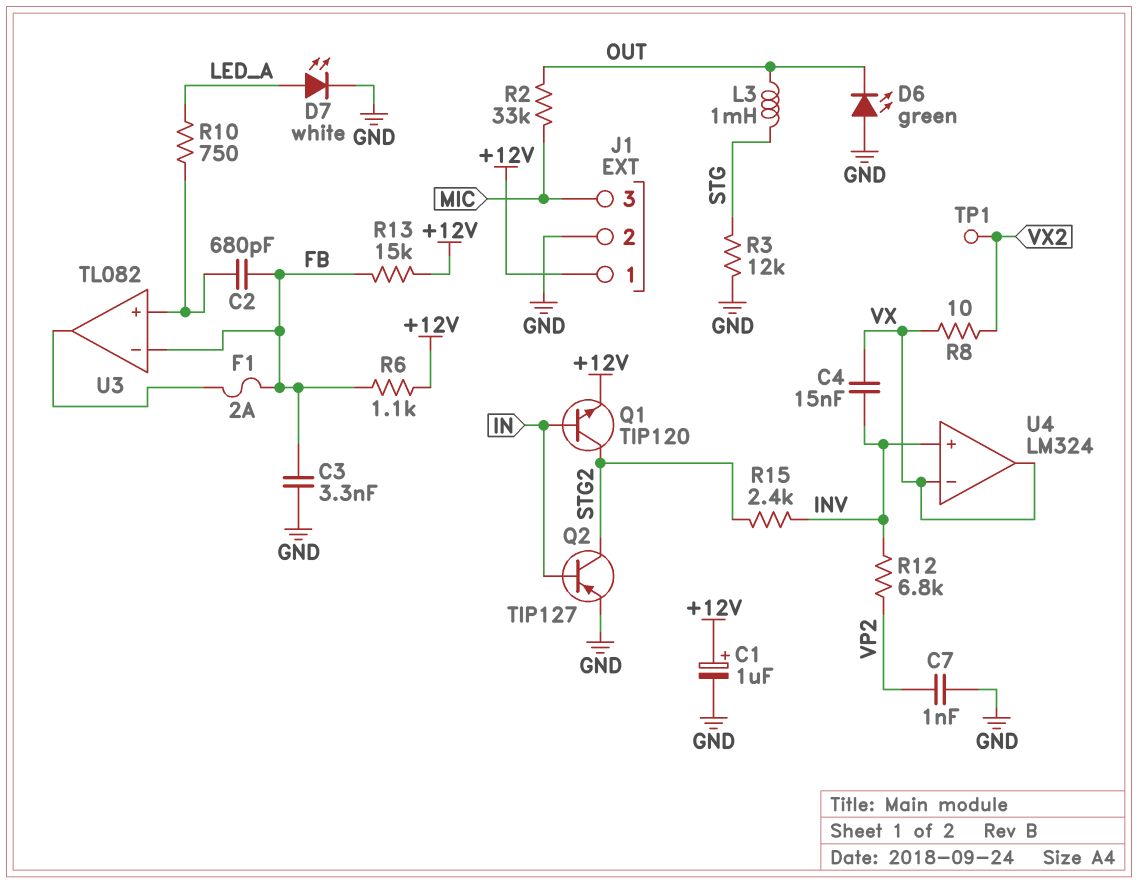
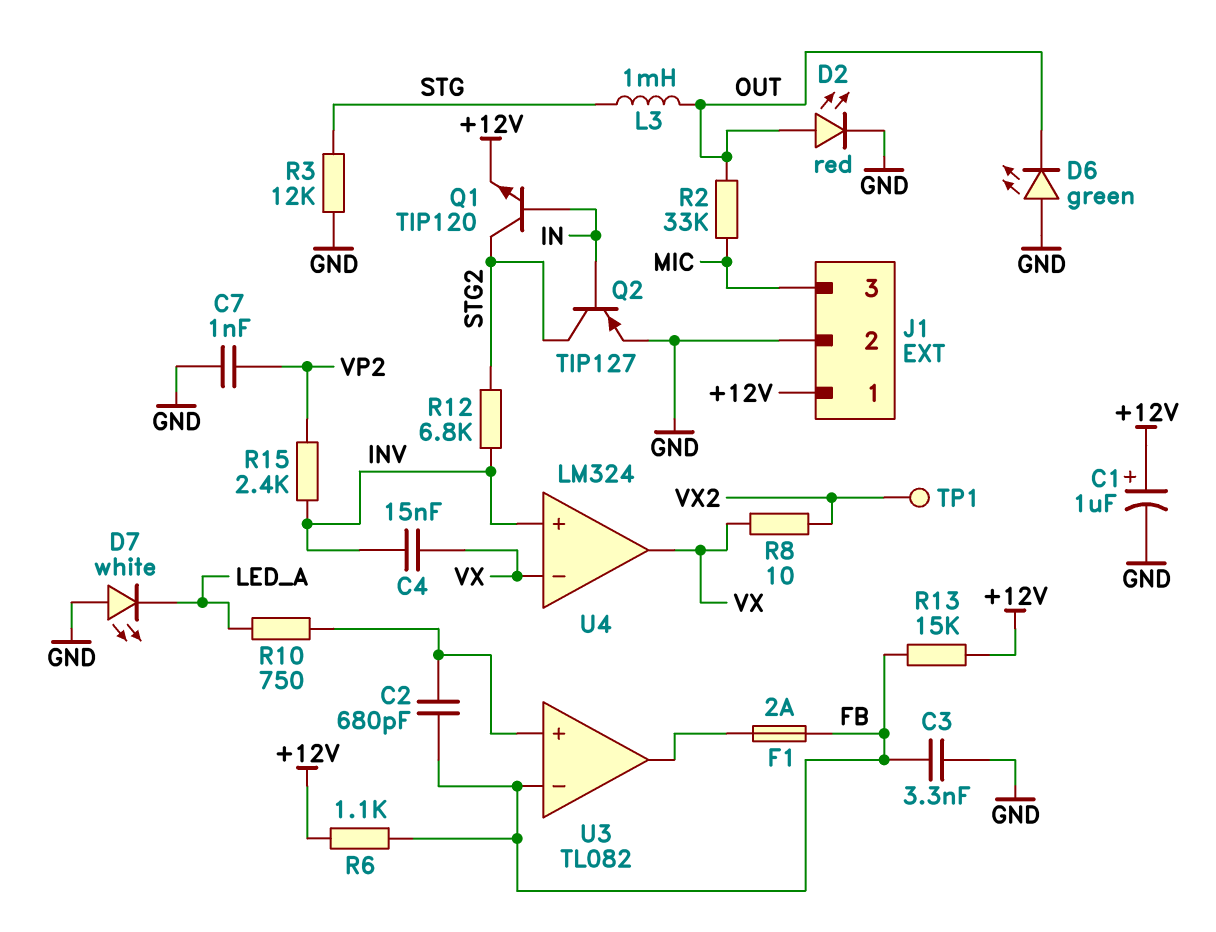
D2: none -> LED red (A OUT, K GND)
D7: LED white (A LED_A, K GND) -> LED white (A GND, K LED_A)
R12: 6.8k (INV, VP2) -> 6.8k (INV, STG2)
R15: 2.4k (INV, STG2) -> 2.4k (INV, VP2)

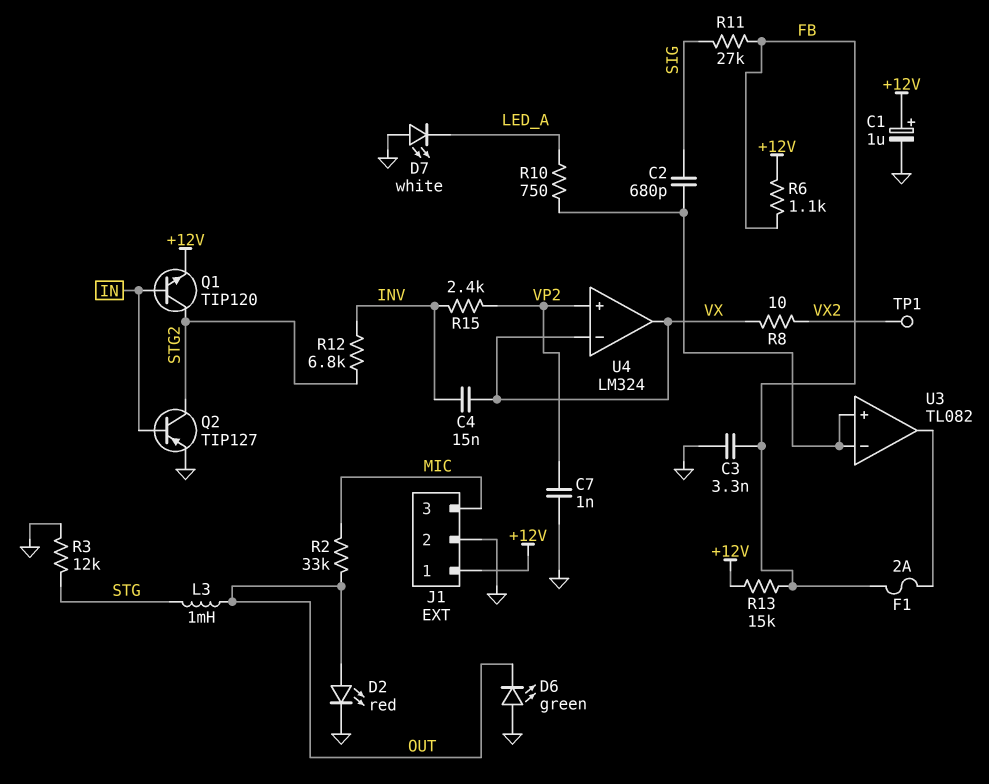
C2: 680pF (FB, U3/in+) -> 680pF (SIG, U3/in+)
R11: none -> 27k (FB, SIG)
U3 pin in-: FB -> U3/in+
U4 pin in+: INV -> VP2

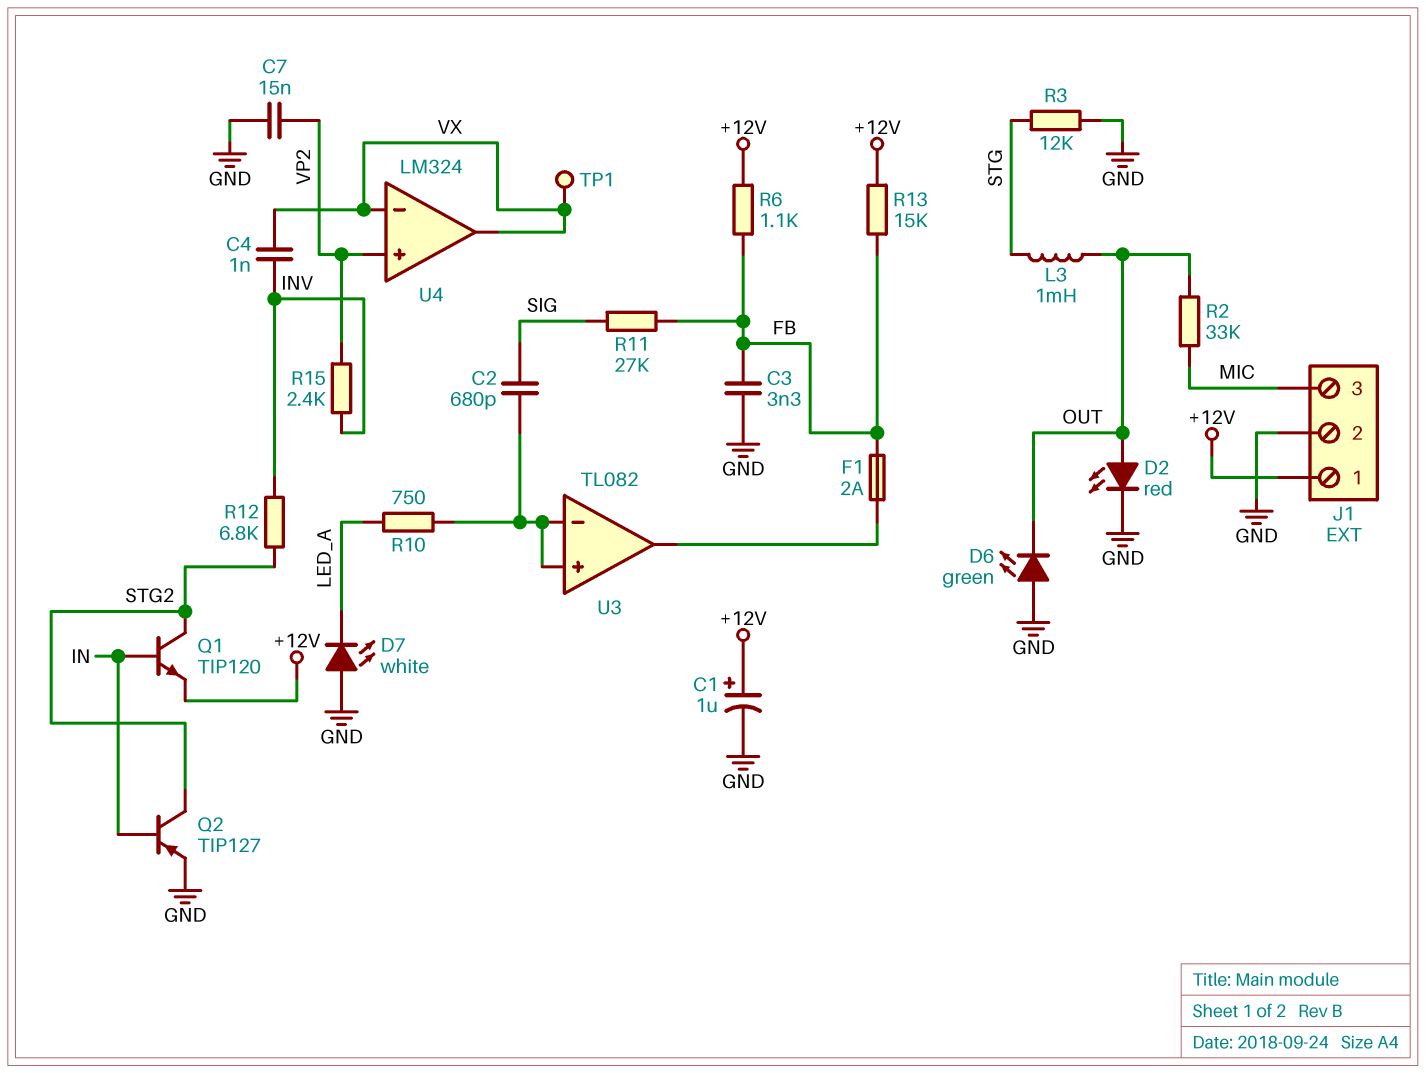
C4: 15nF (INV, VX) -> 1nF (INV, VX)
C7: 1nF (GND, VP2) -> 15nF (GND, VP2)
R8: 10 (VX, VX2) -> none
TP1: test point (VX2) -> test point (VX)

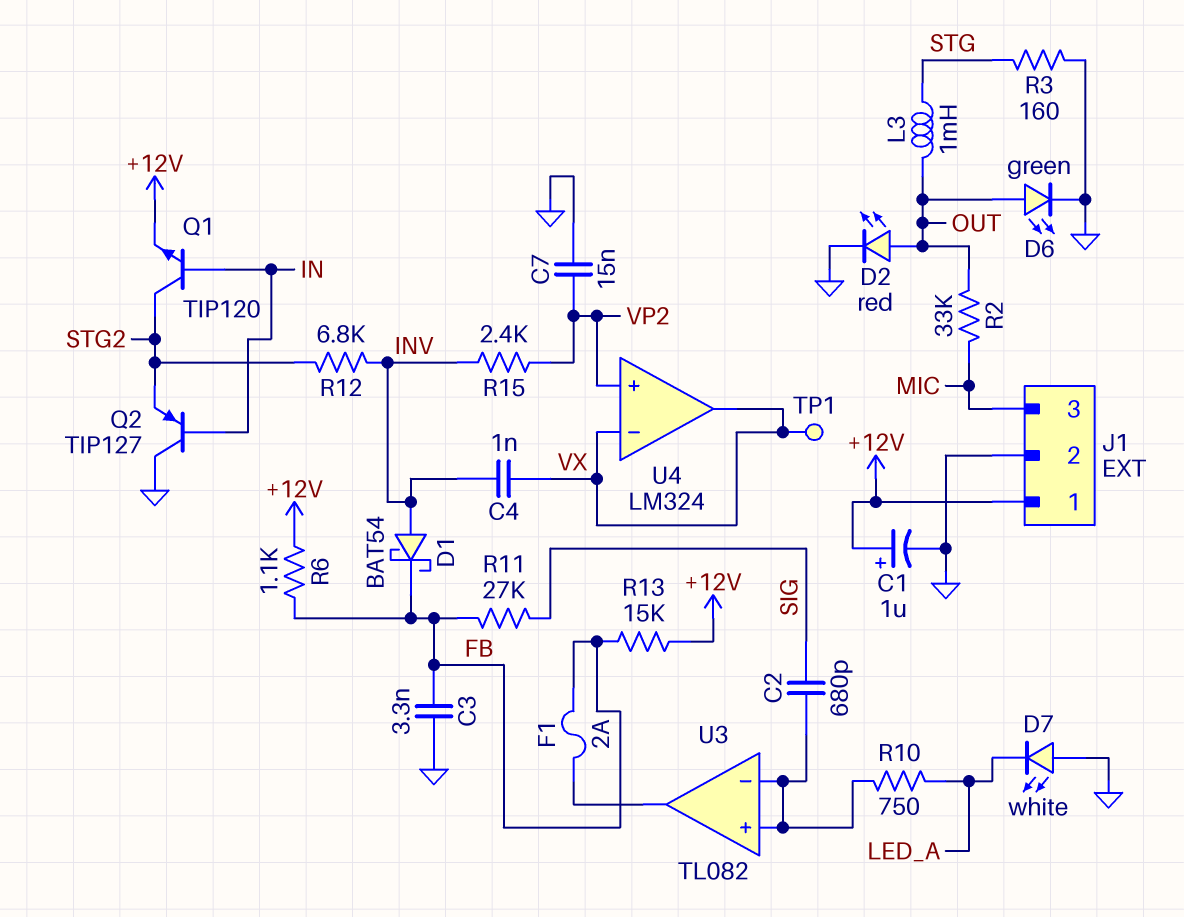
D1: none -> schottky BAT54 (A INV, K FB)
D6: LED green (A GND, K OUT) -> LED green (A OUT, K GND)
Q2: PNP TIP127 (B IN, C STG2, E GND) -> PNP TIP127 (B IN, C GND, E STG2)
R3: 12k (GND, STG) -> 160 (GND, STG)

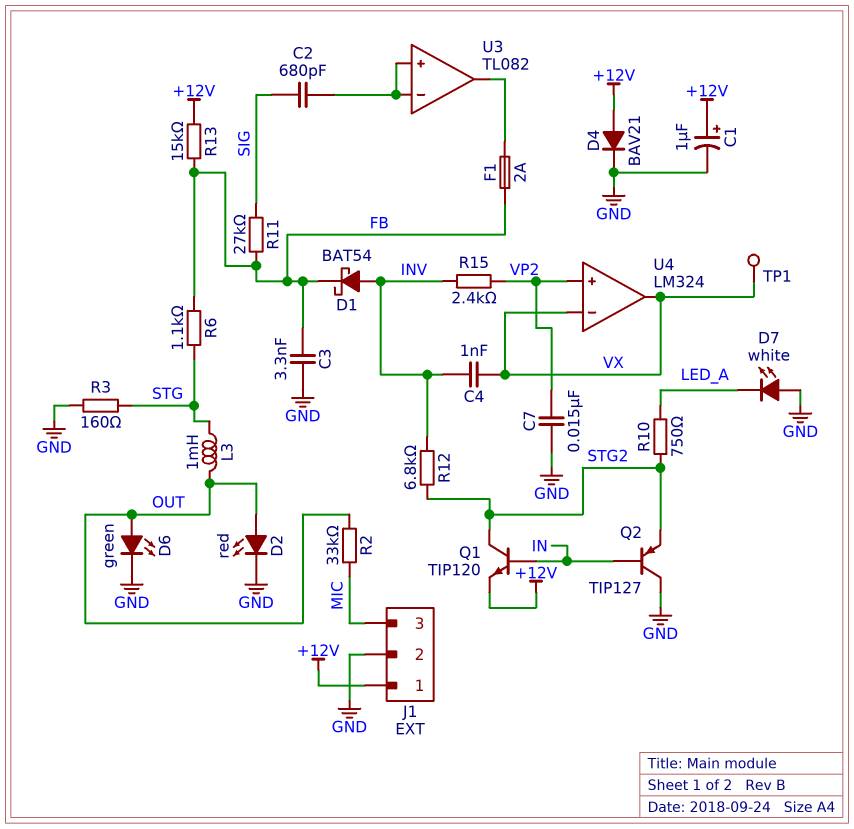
D4: none -> diode BAV21 (A +12V, K GND)
R6: 1.1k (+12V, FB) -> 1.1k (FB, STG)
R10: 750 (LED_A, U3/in+) -> 750 (LED_A, STG2)

